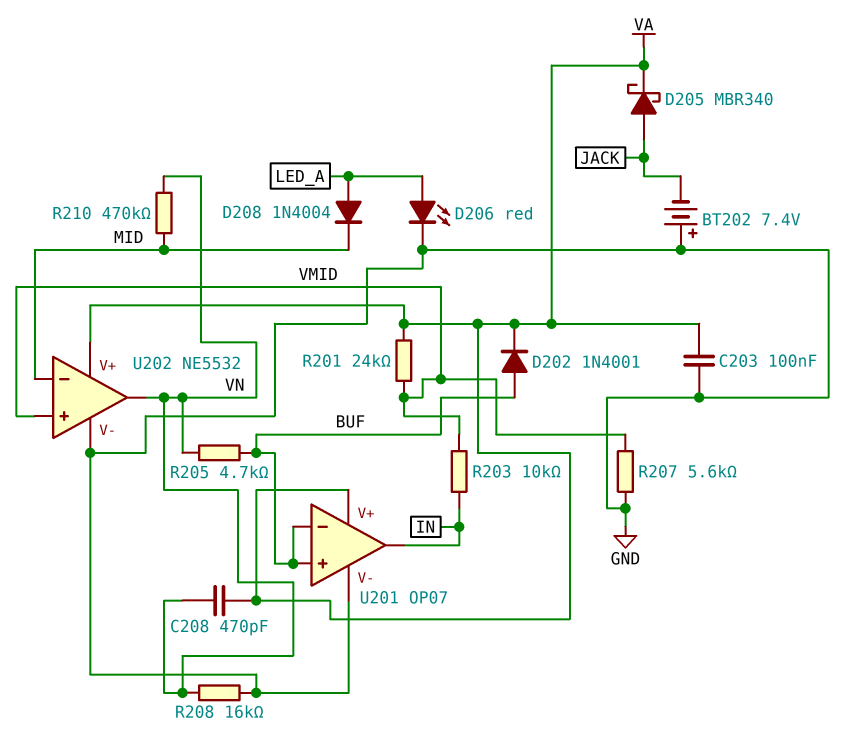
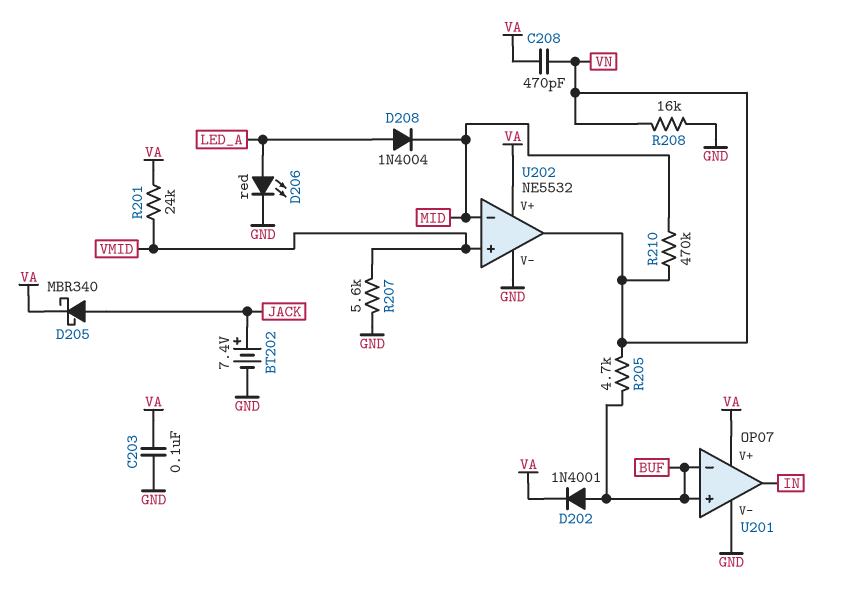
BT202: 7.4V (plus GND, minus JACK) -> 7.4V (plus JACK, minus GND)
R203: 10k (IN, VMID) -> none

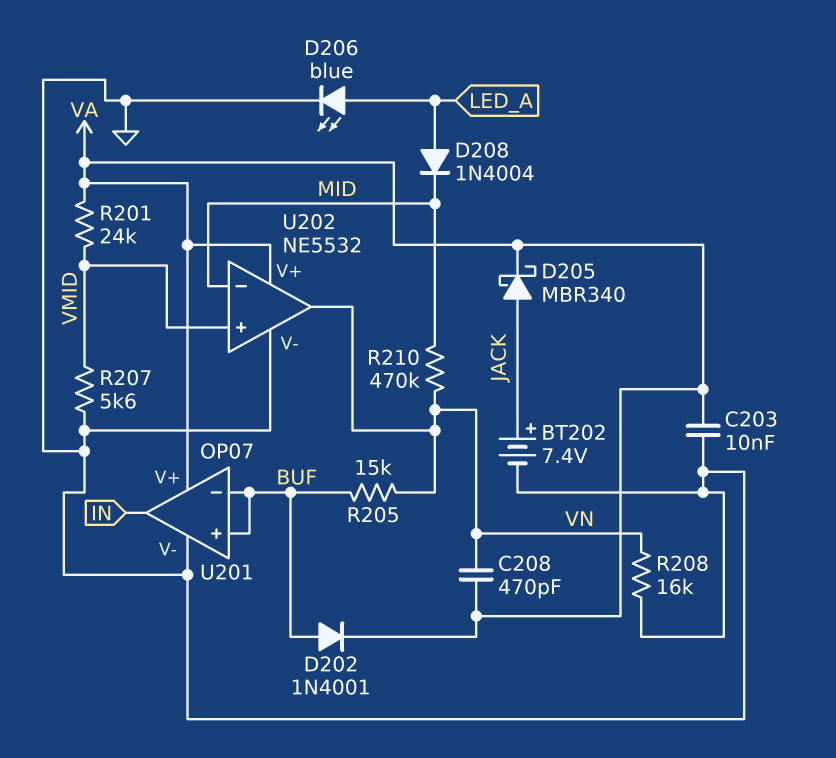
C203: 100nF (GND, VA) -> 10nF (GND, VA)
D206: LED red (A LED_A, K GND) -> LED blue (A LED_A, K GND)
R205: 4.7k (BUF, VN) -> 15k (BUF, VN)

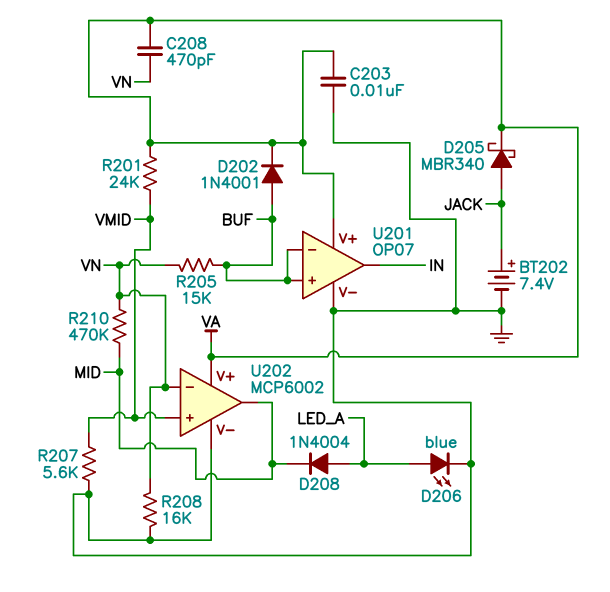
U202: NE5532 -> MCP6002
U202 pin in-: MID -> VN
U202 pin out: VN -> MID

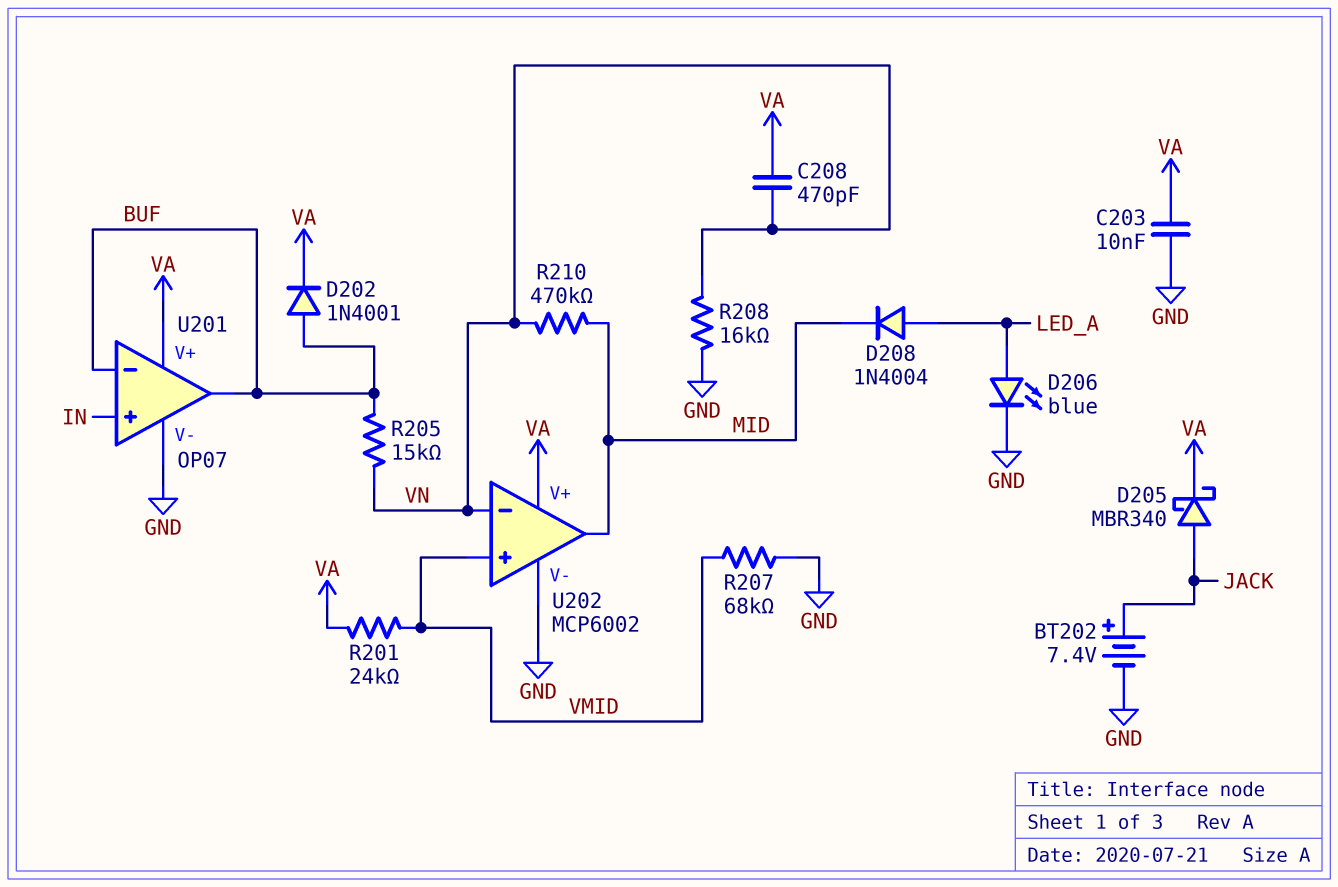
R207: 5.6k (GND, VMID) -> 68k (GND, VMID)
U201 pin in+: BUF -> IN
U201 pin out: IN -> BUF

